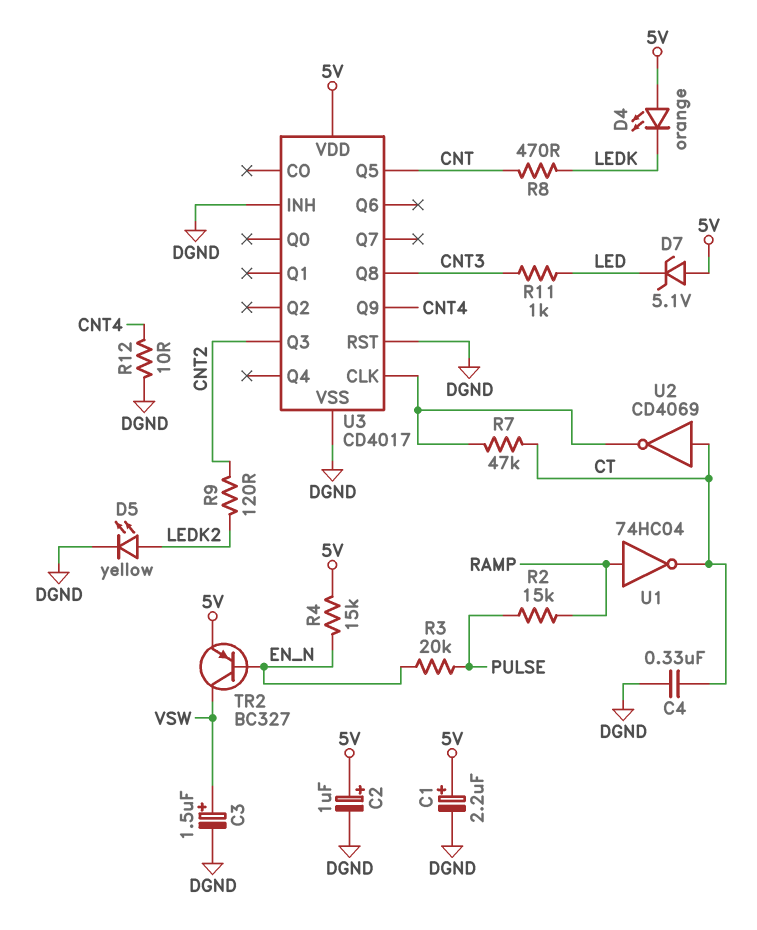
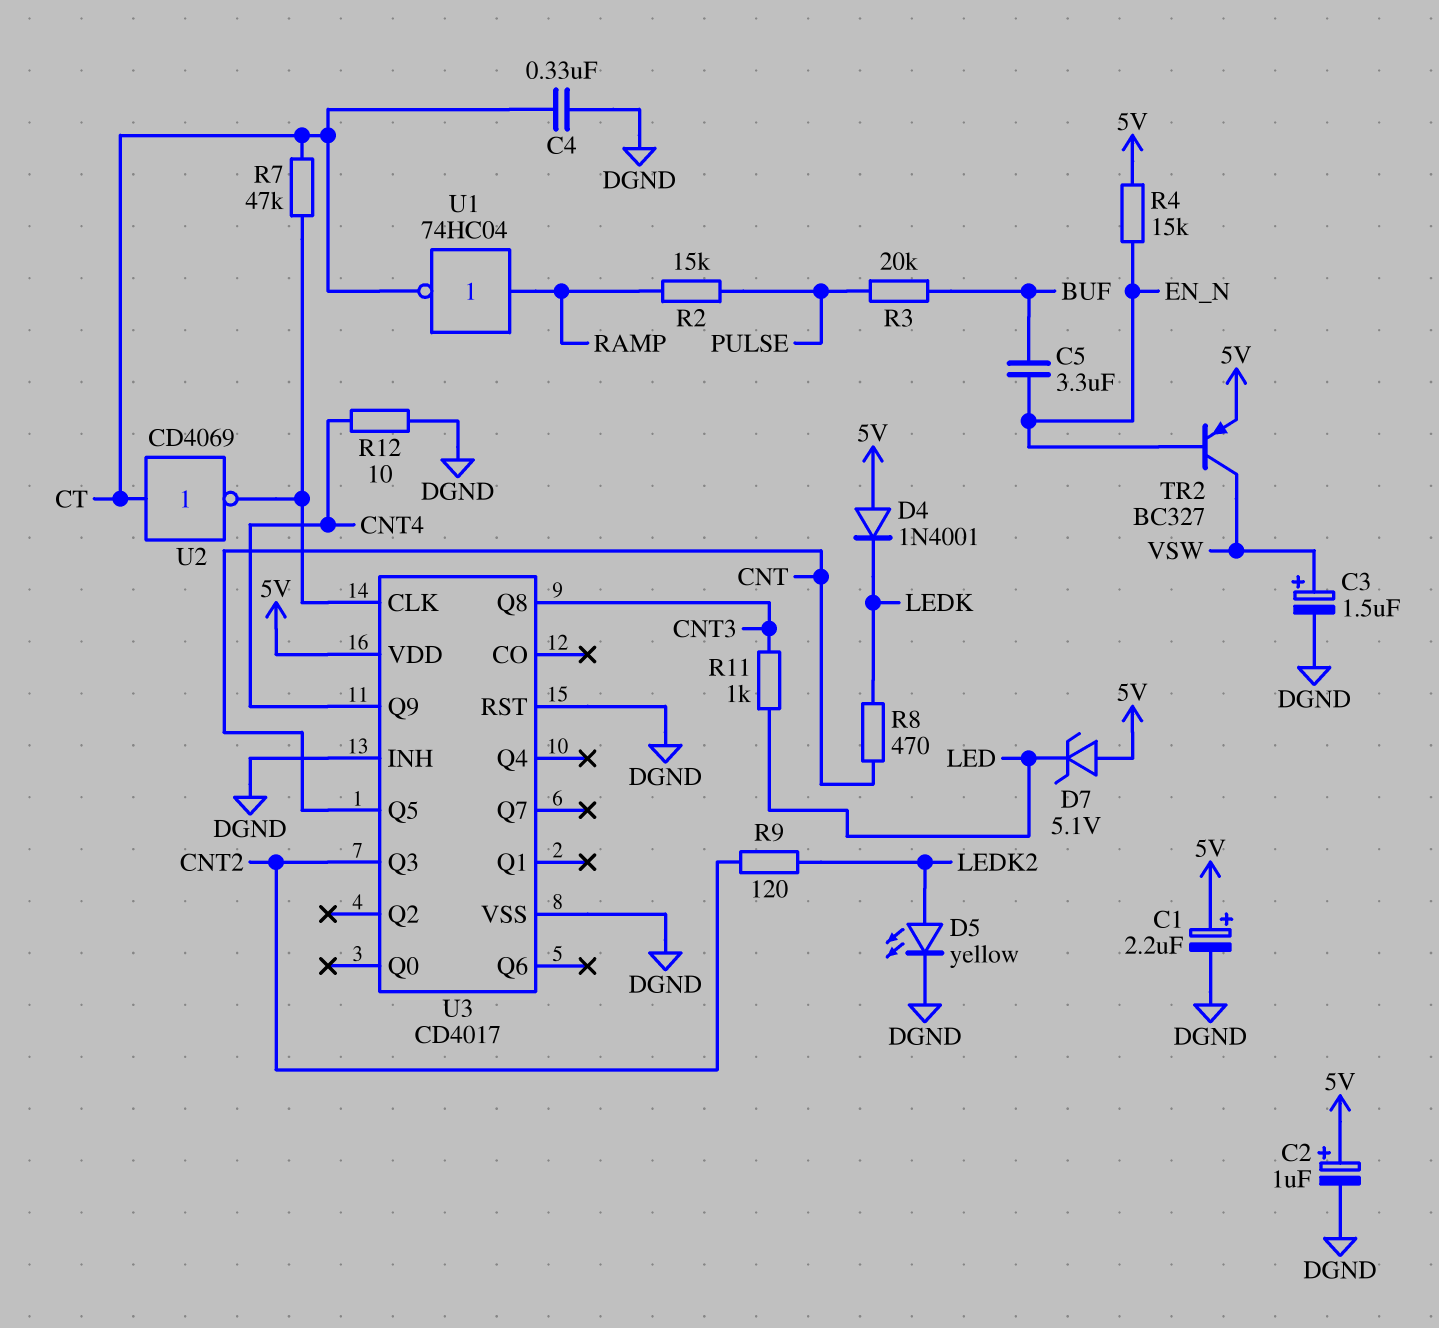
C5: none -> 3.3uF (BUF, EN_N)
D4: LED orange (A 5V, K LEDK) -> diode 1N4001 (A 5V, K LEDK)
R3: 20k (EN_N, PULSE) -> 20k (BUF, PULSE)

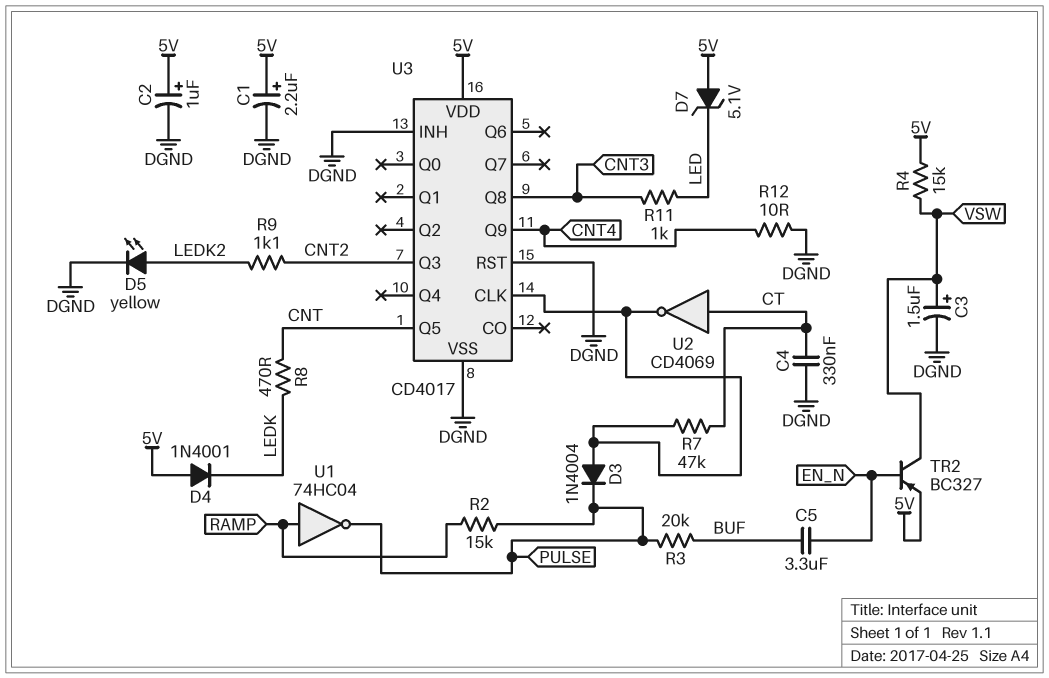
D3: none -> diode 1N4004 (A U3/CLK, K PULSE)
R4: 15k (5V, EN_N) -> 15k (5V, VSW)
R9: 120 (CNT2, LEDK2) -> 1.1k (CNT2, LEDK2)
U1: NOT 74HC04 (in RAMP, out CT) -> NOT 74HC04 (in RAMP, out PULSE)

